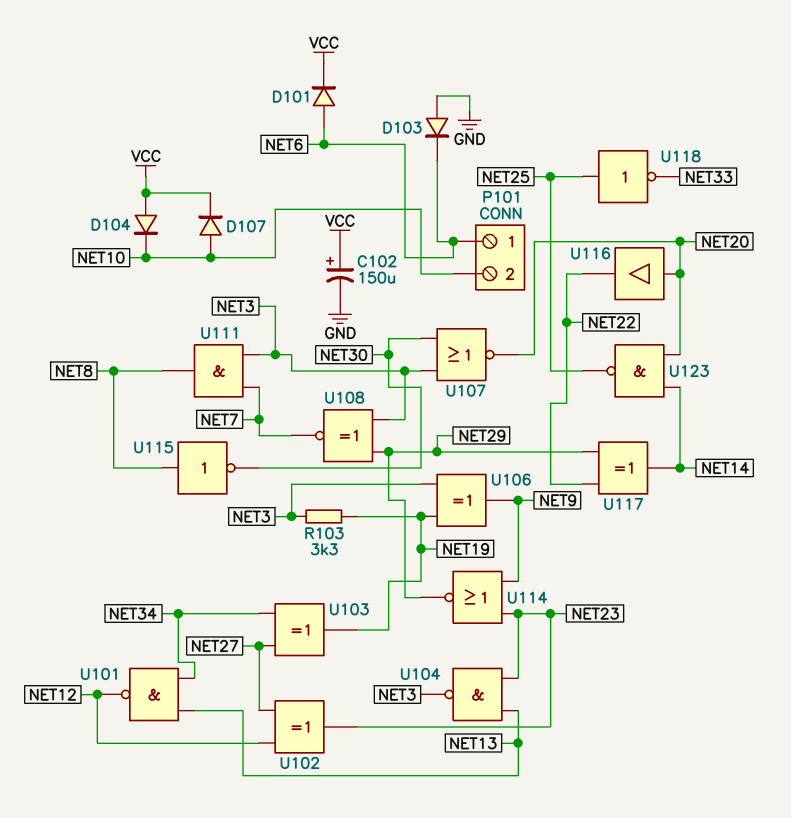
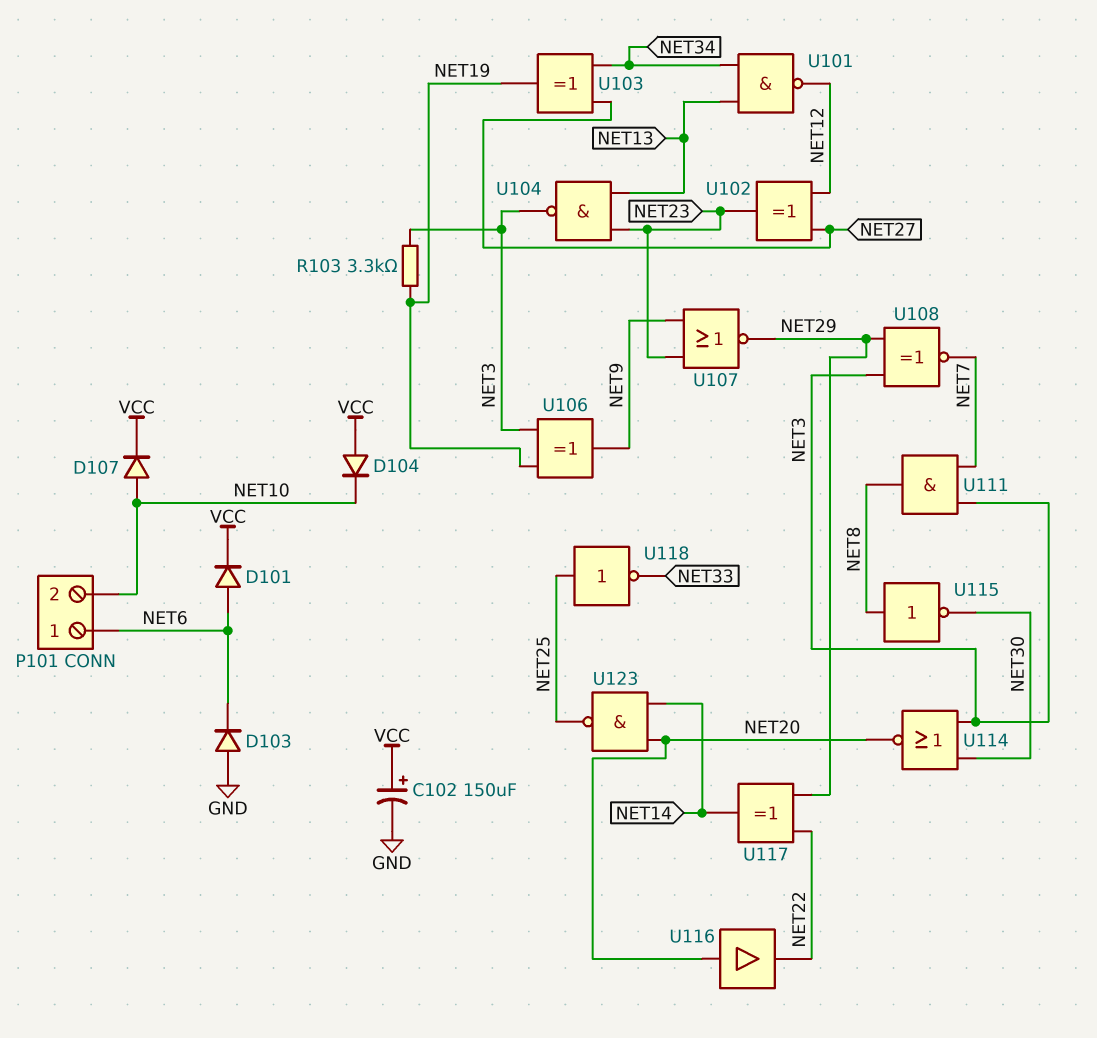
U107: NOR (in NET3, in NET30, out NET20) -> NOR (in NET9, in NET23, out NET29)
U114: NOR (in NET9, in NET23, out NET29) -> NOR (in NET3, in NET30, out NET20)

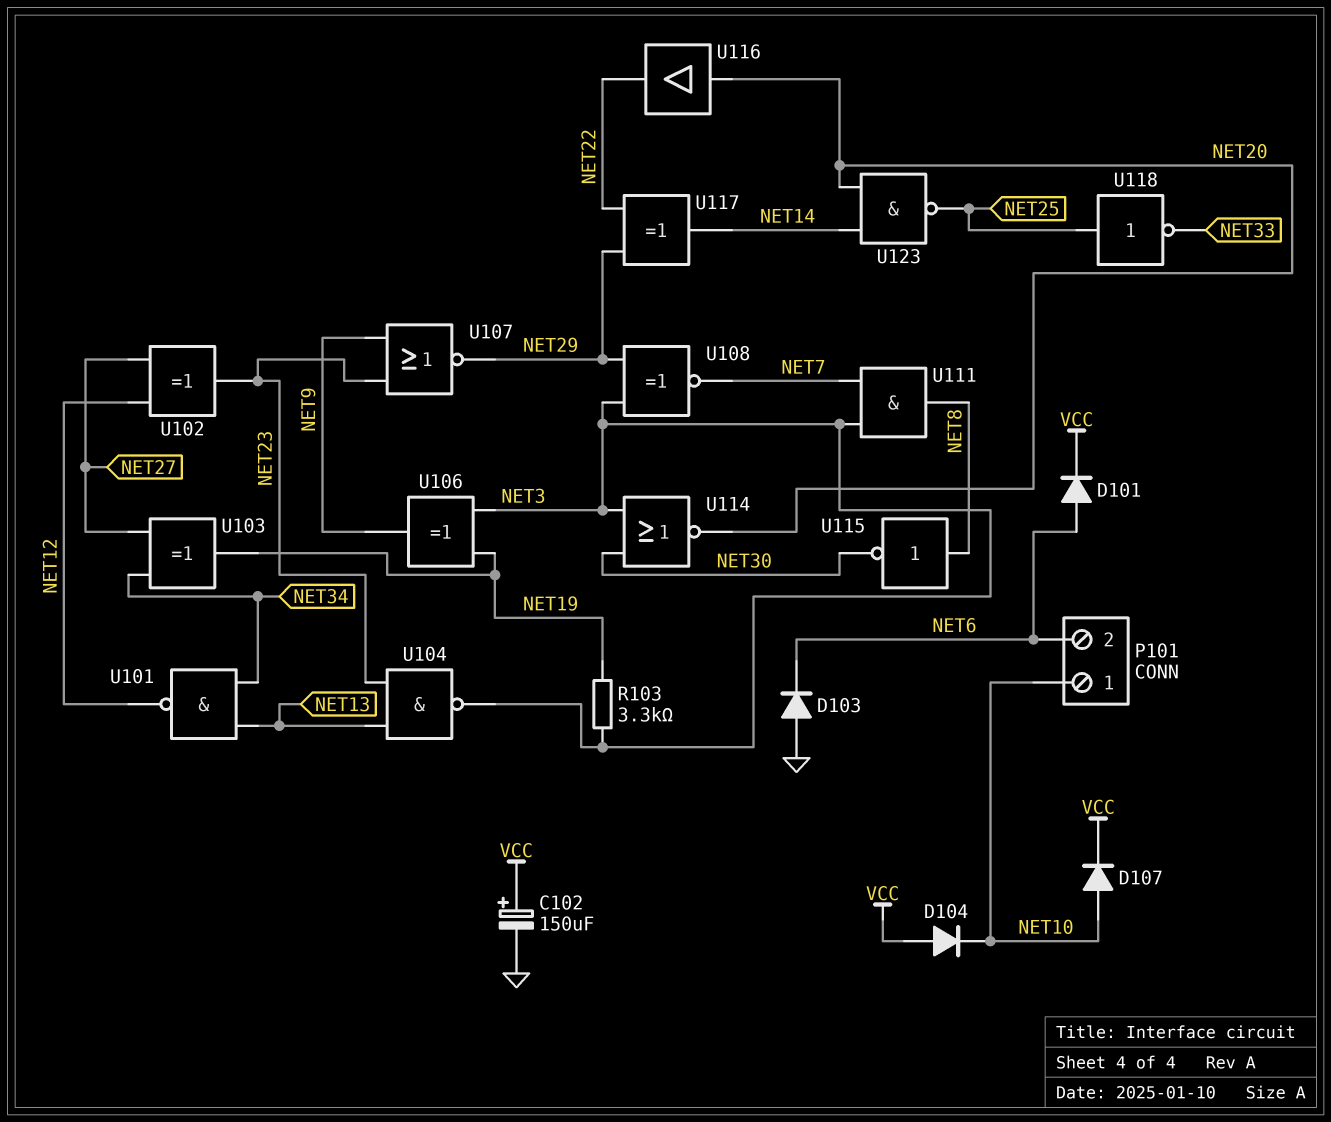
P101 pin 1: NET6 -> NET10
P101 pin 2: NET10 -> NET6

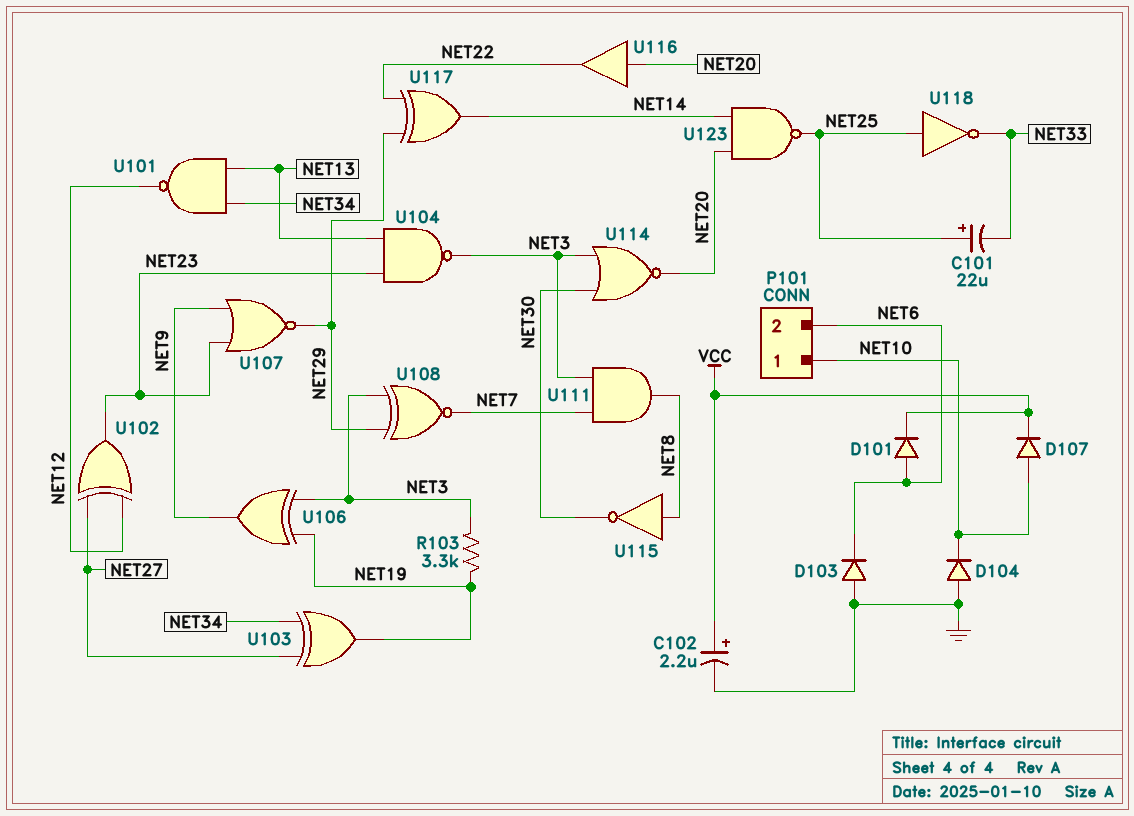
C101: none -> 22uF (plus NET25, minus NET33)
C102: 150uF (plus VCC, minus GND) -> 2.2uF (plus VCC, minus GND)
D104: diode (A VCC, K NET10) -> diode (A GND, K NET10)

